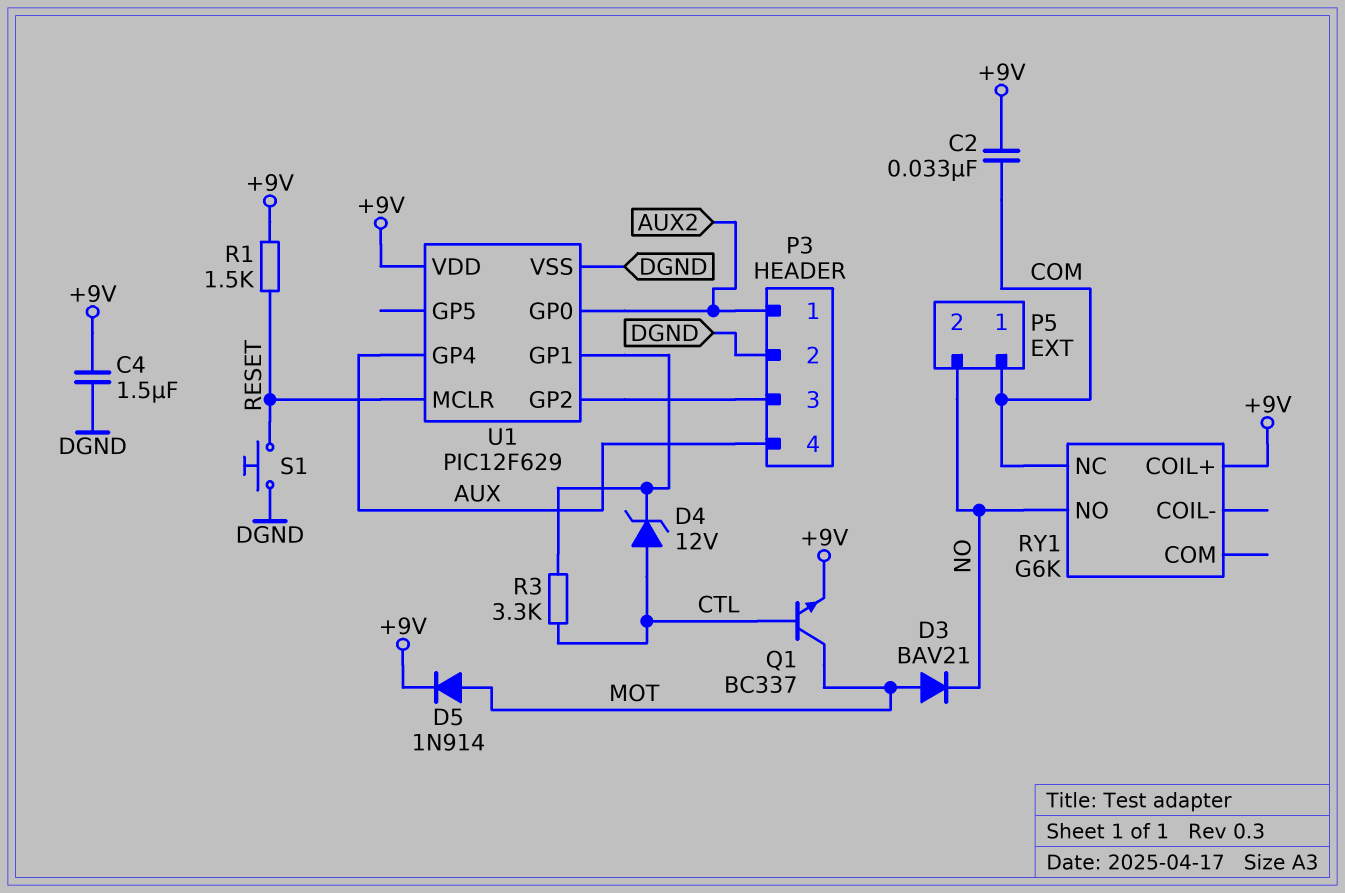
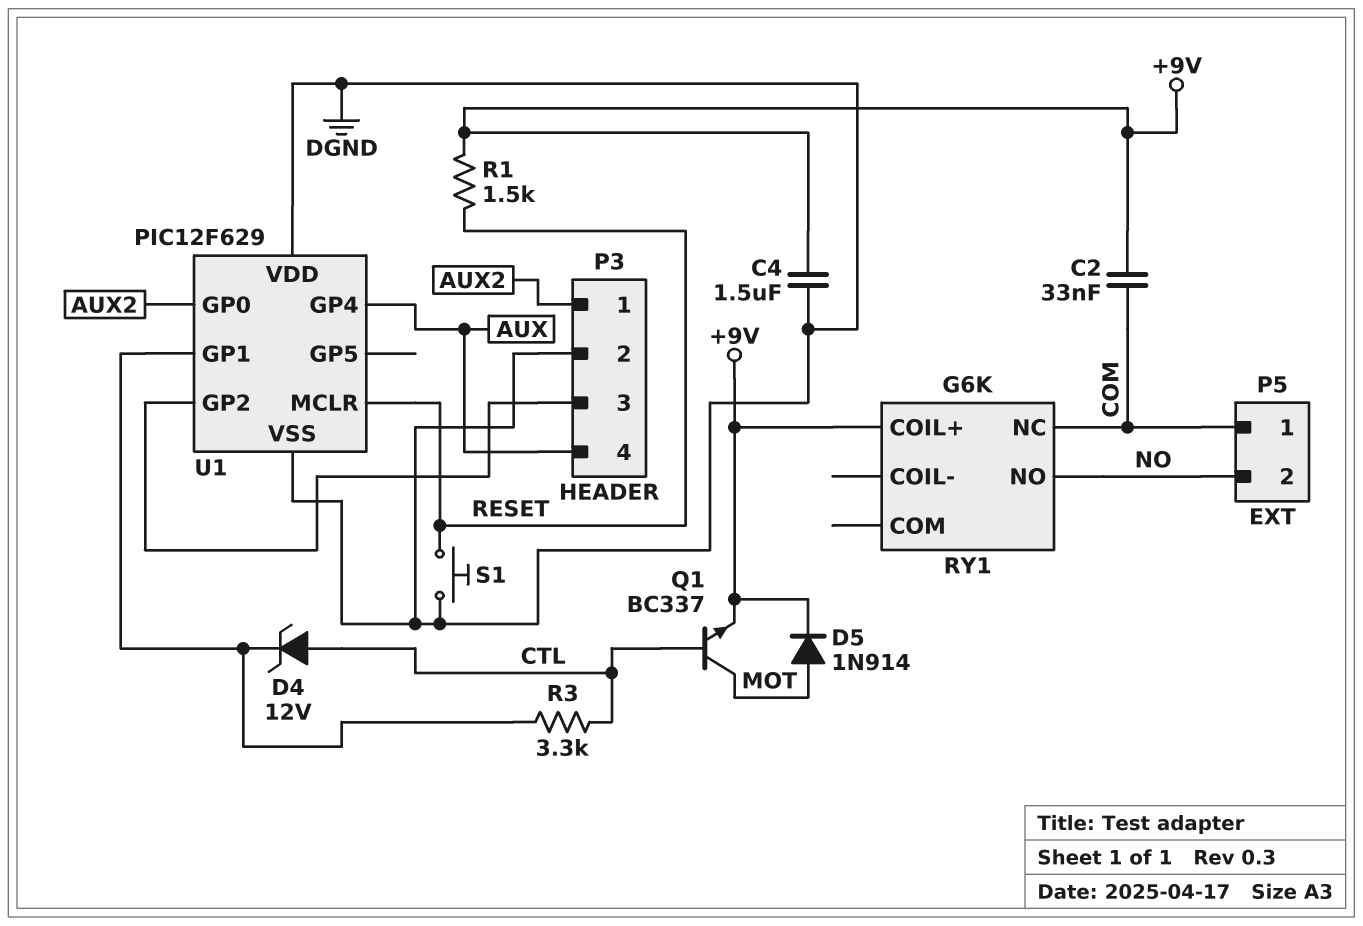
D3: diode BAV21 (A MOT, K NO) -> none
U1 pin VDD: +9V -> DGND

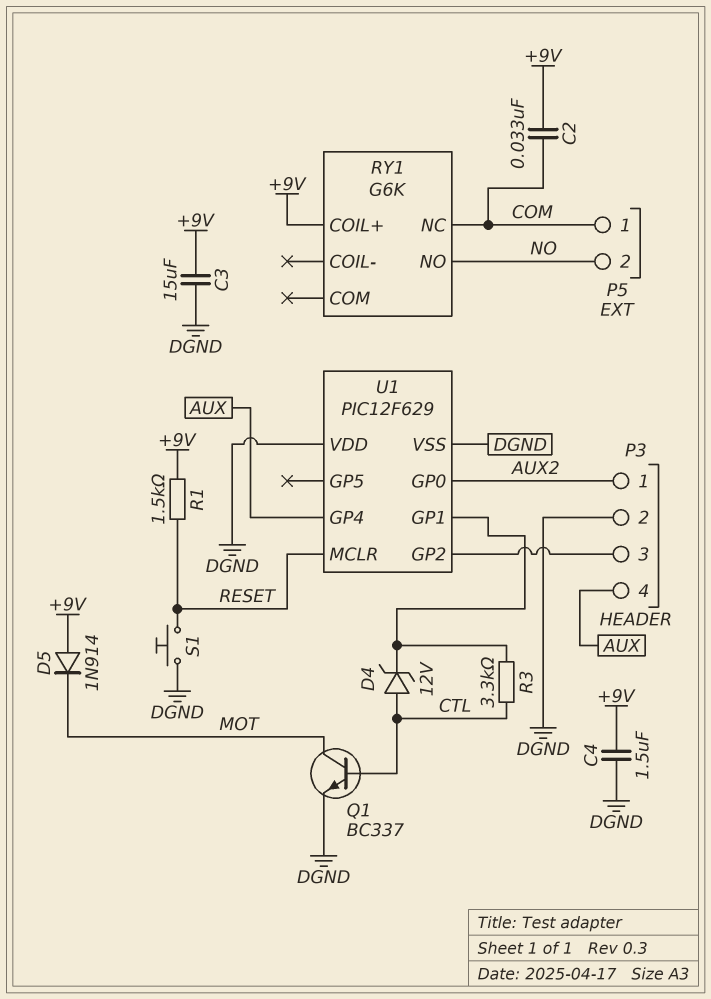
C3: none -> 15uF (+9V, DGND)
D5: diode 1N914 (A MOT, K +9V) -> diode 1N914 (A +9V, K MOT)
Q1: NPN BC337 (B CTL, C MOT, E +9V) -> NPN BC337 (B CTL, C MOT, E DGND)

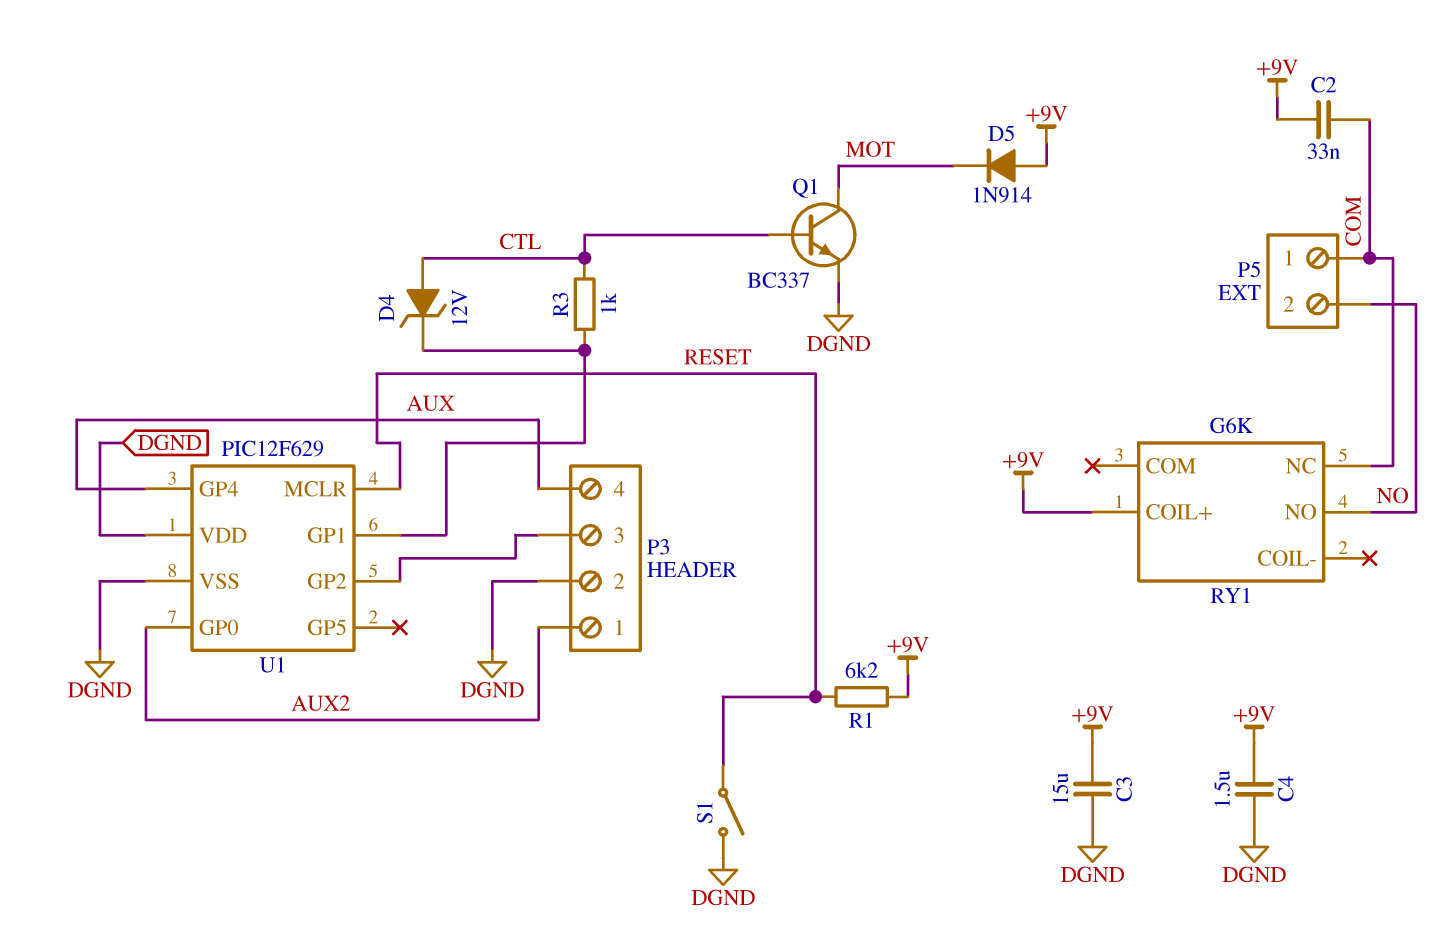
R1: 1.5k (+9V, RESET) -> 6.2k (+9V, RESET)
R3: 3.3k (CTL, U1/GP1) -> 1k (CTL, U1/GP1)
S1: button (DGND, RESET) -> switch (DGND, RESET)

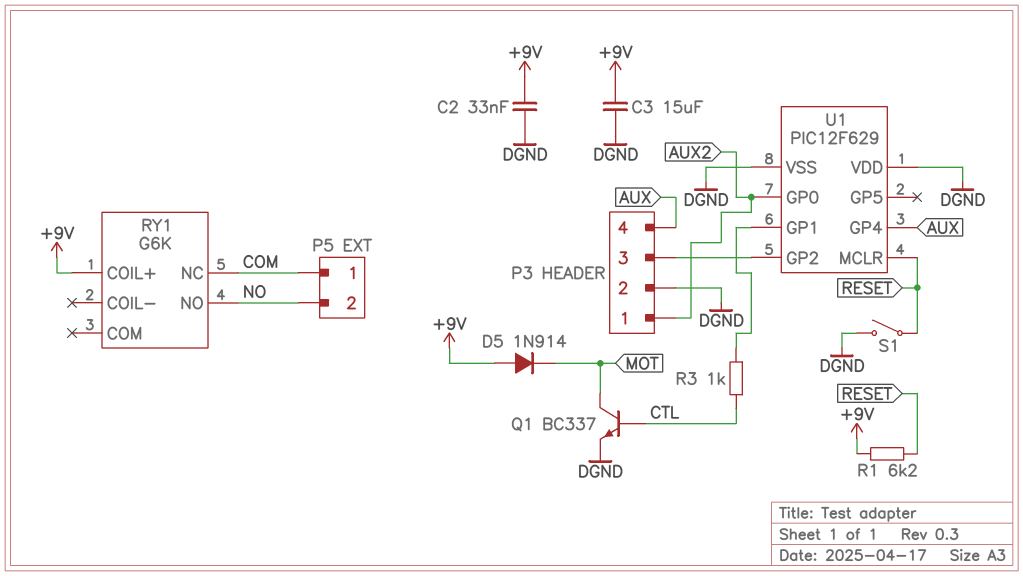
C2: 33nF (+9V, COM) -> 33nF (+9V, DGND)
C4: 1.5uF (+9V, DGND) -> none
D4: zener 12V (A CTL, K U1/GP1) -> none

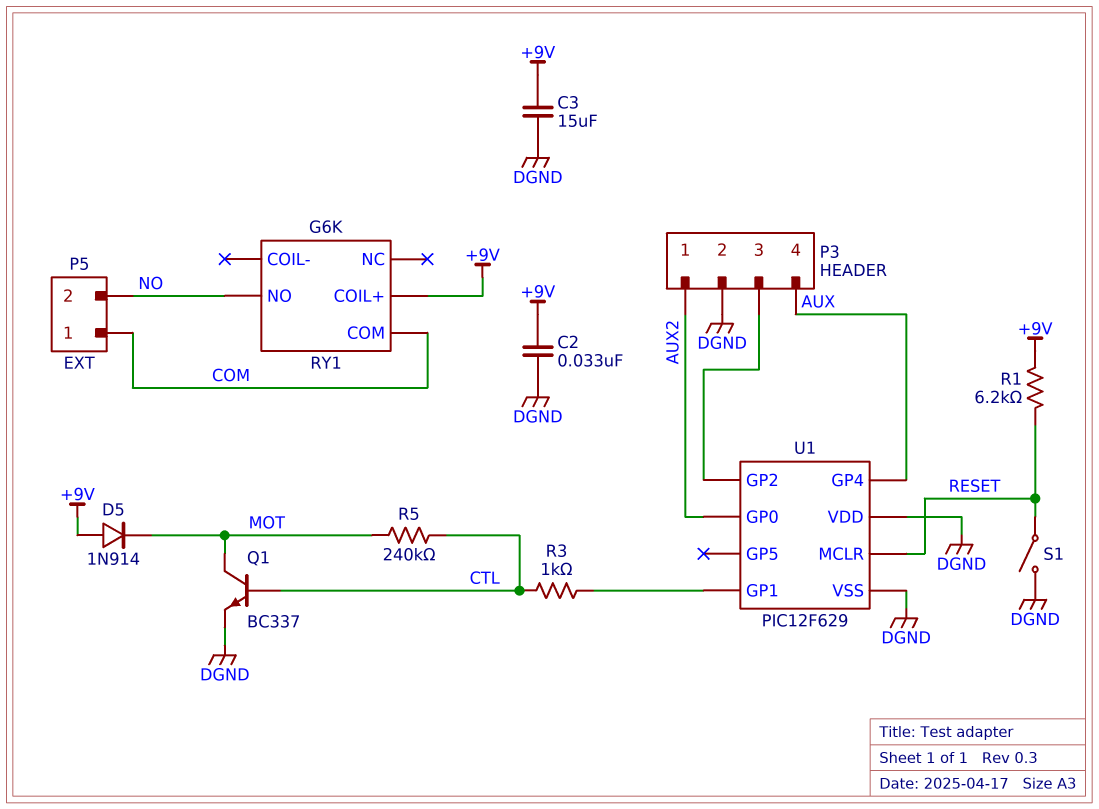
R5: none -> 240k (CTL, MOT)
RY1 pin COM: none -> COM
RY1 pin NC: COM -> none

